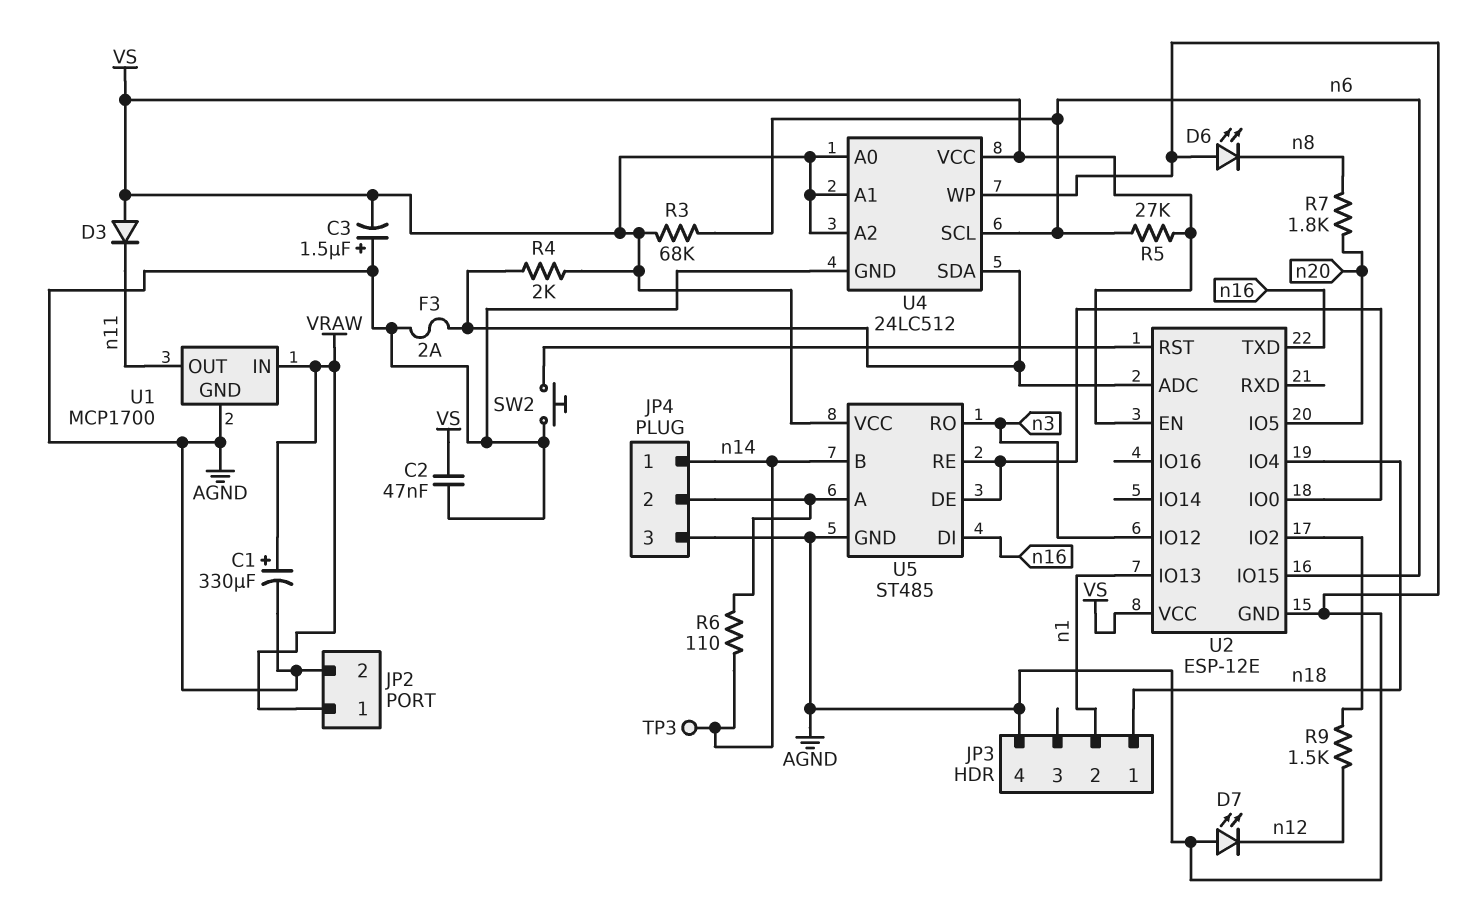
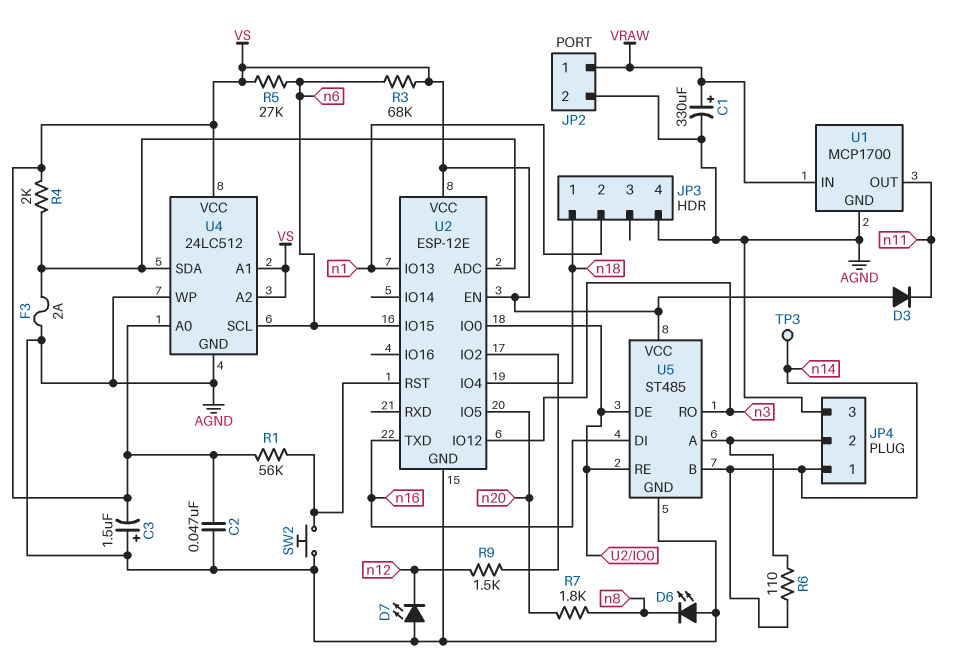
R1: none -> 56k (U2/RST, VS)

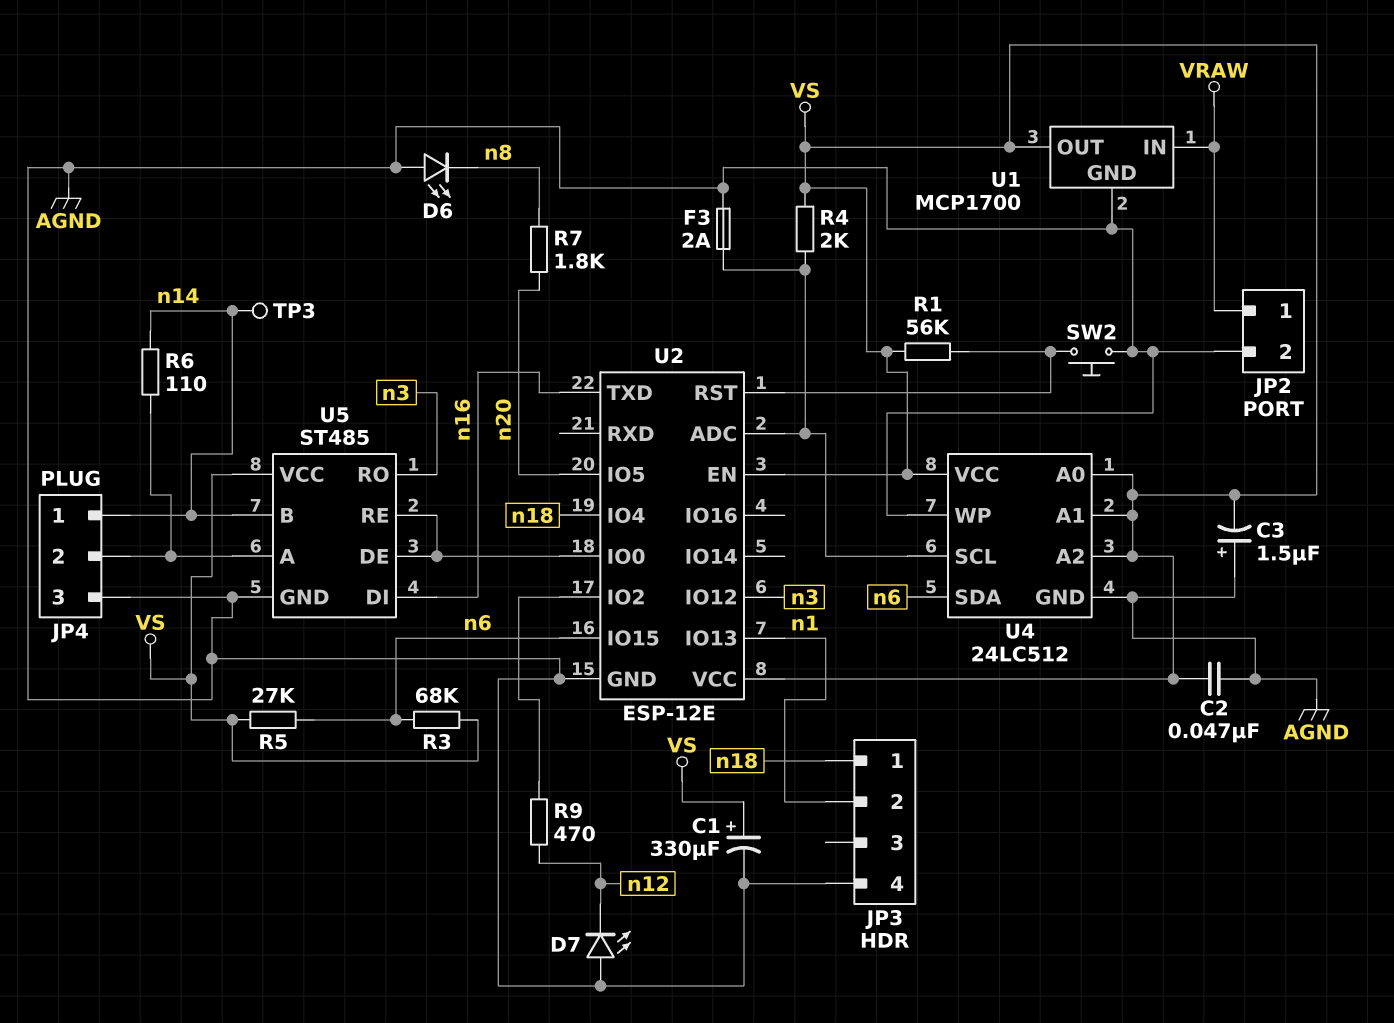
C1: 330uF (plus VRAW, minus AGND) -> 330uF (plus VS, minus AGND)
D3: diode (A VS, K n11) -> none
R9: 1.5k (U2/IO2, n12) -> 470 (U2/IO2, n12)
U1 pin OUT: n11 -> VS
U4 pin SCL: n6 -> U2/ADC
U4 pin SDA: U2/ADC -> n6

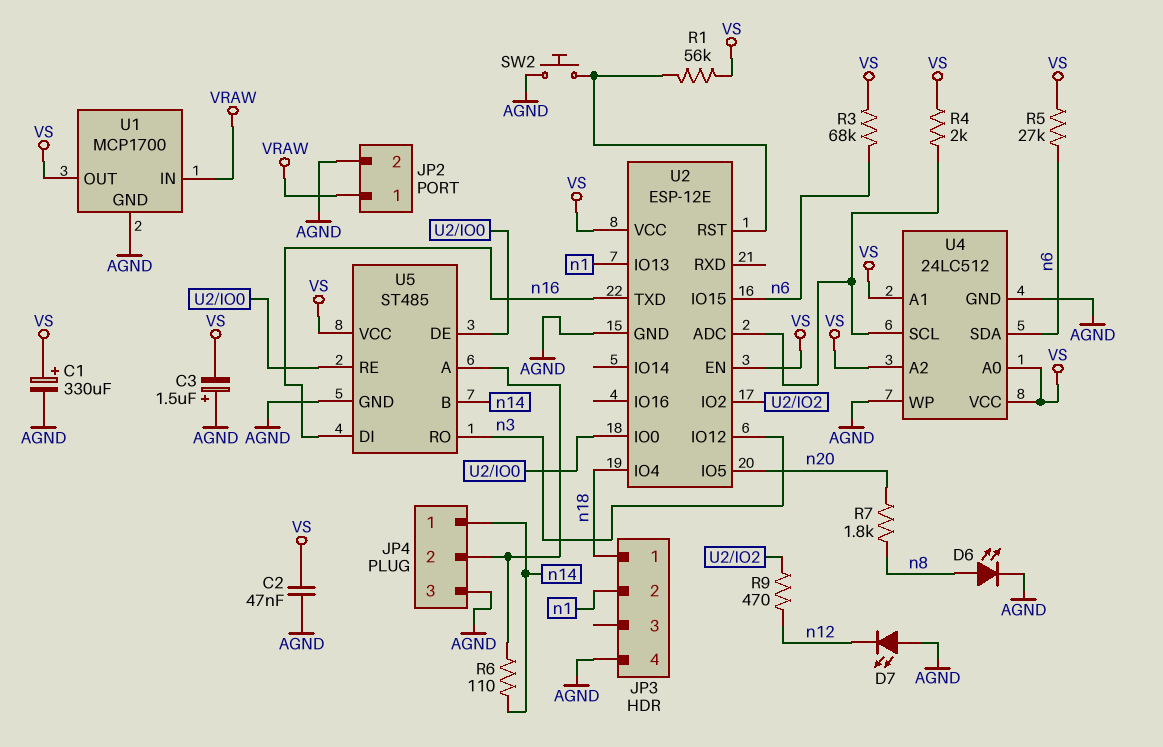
D6: LED (A AGND, K n8) -> LED (A n8, K AGND)
F3: 2A (AGND, U2/ADC) -> none
TP3: test point (n14) -> none

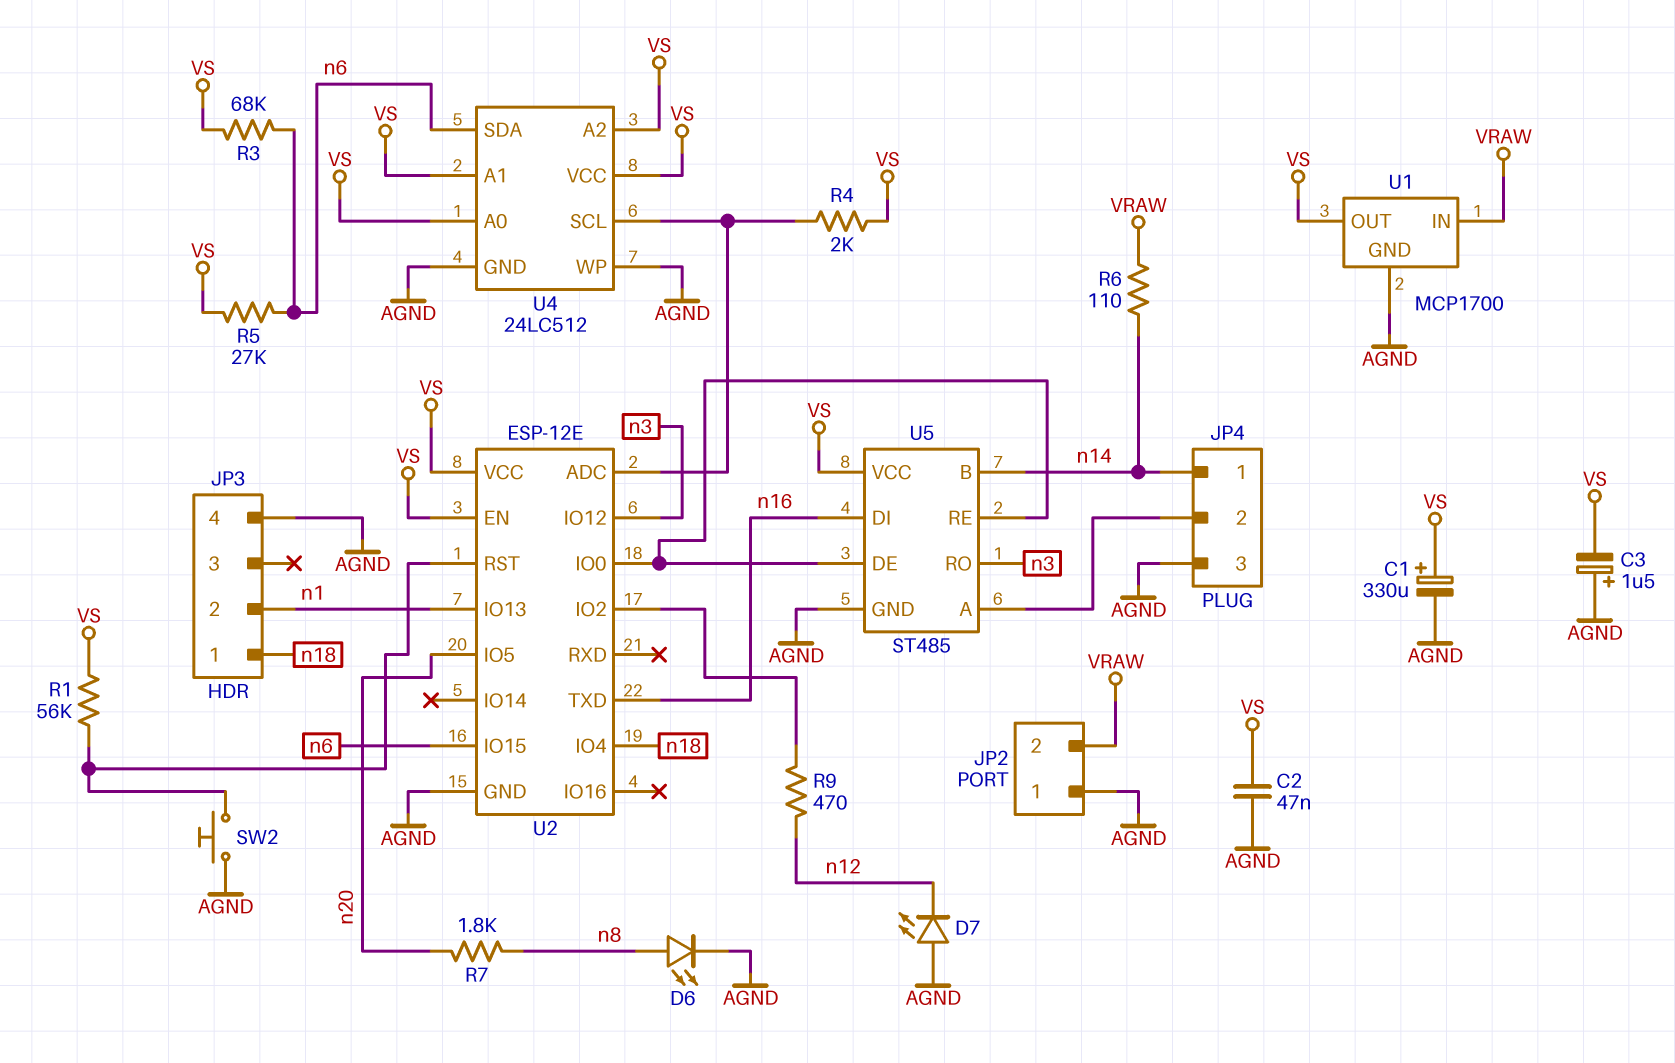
JP2 pin 1: VRAW -> AGND
JP2 pin 2: AGND -> VRAW
R6: 110 (JP4/2, n14) -> 110 (VRAW, n14)

